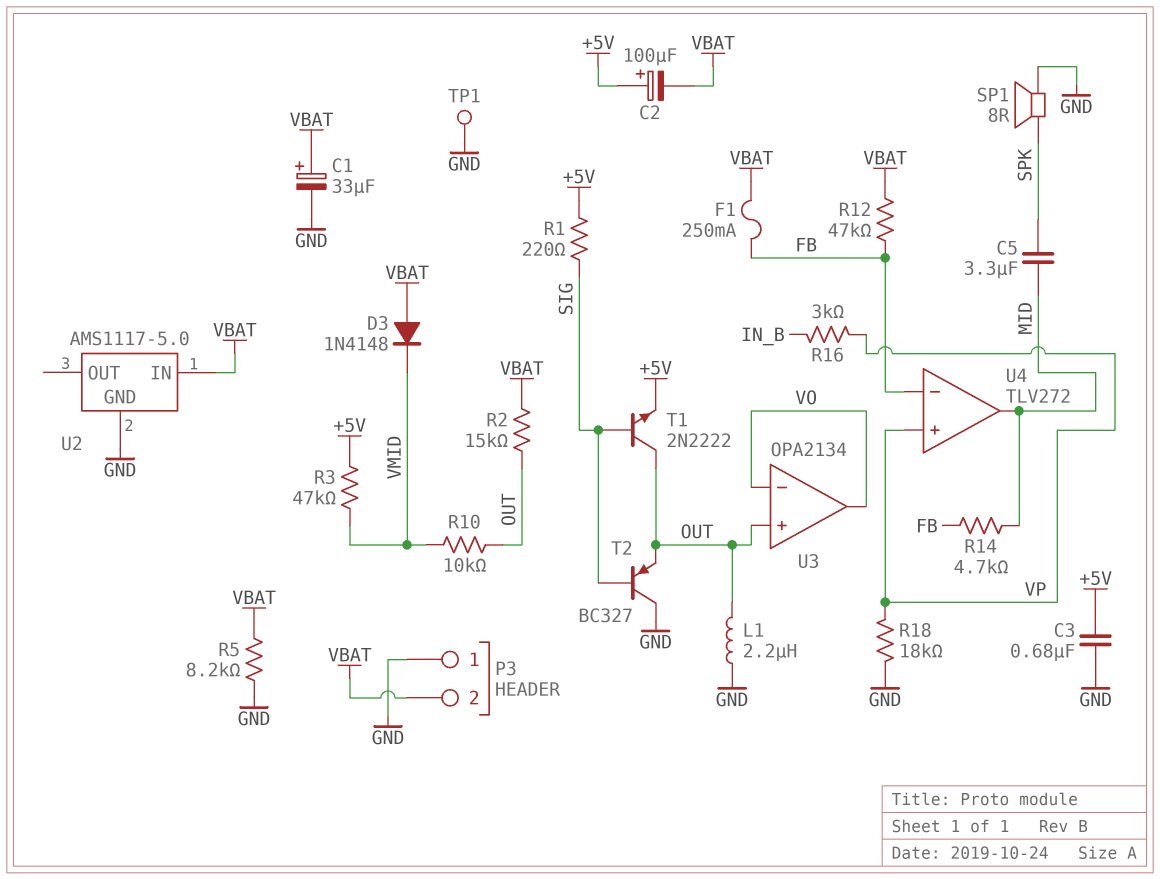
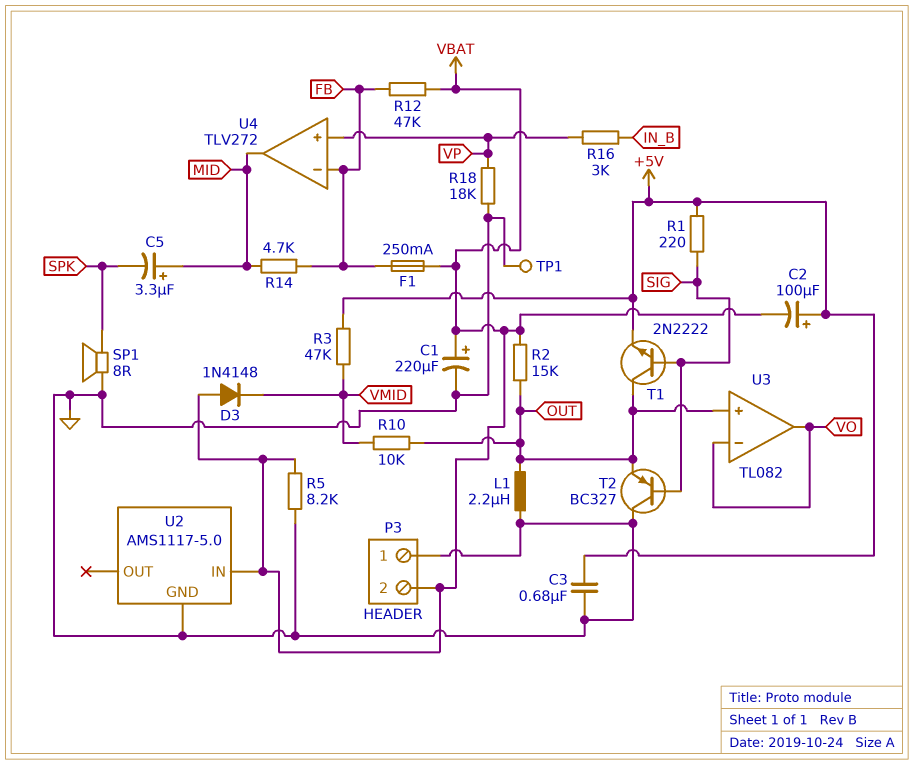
C1: 33uF (plus VBAT, minus GND) -> 220uF (plus VBAT, minus GND)
C5: 3.3uF (MID, SPK) -> 3.3uF (plus MID, minus SPK)
U3: OPA2134 -> TL082

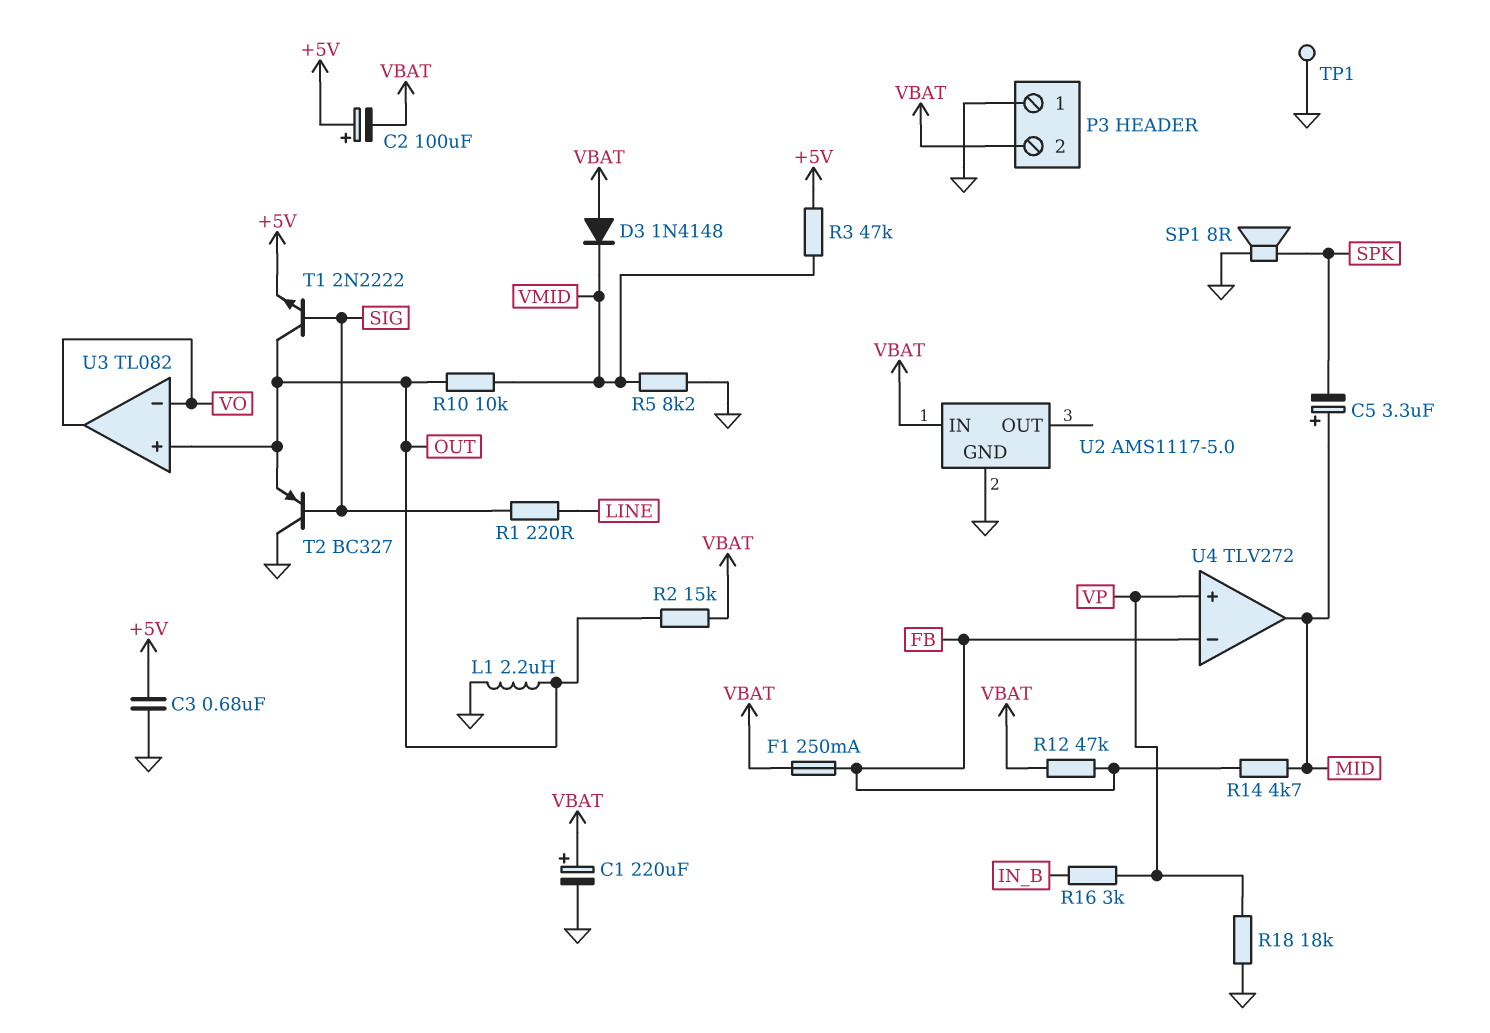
R1: 220 (+5V, SIG) -> 220 (LINE, SIG)
R5: 8.2k (GND, VBAT) -> 8.2k (GND, VMID)

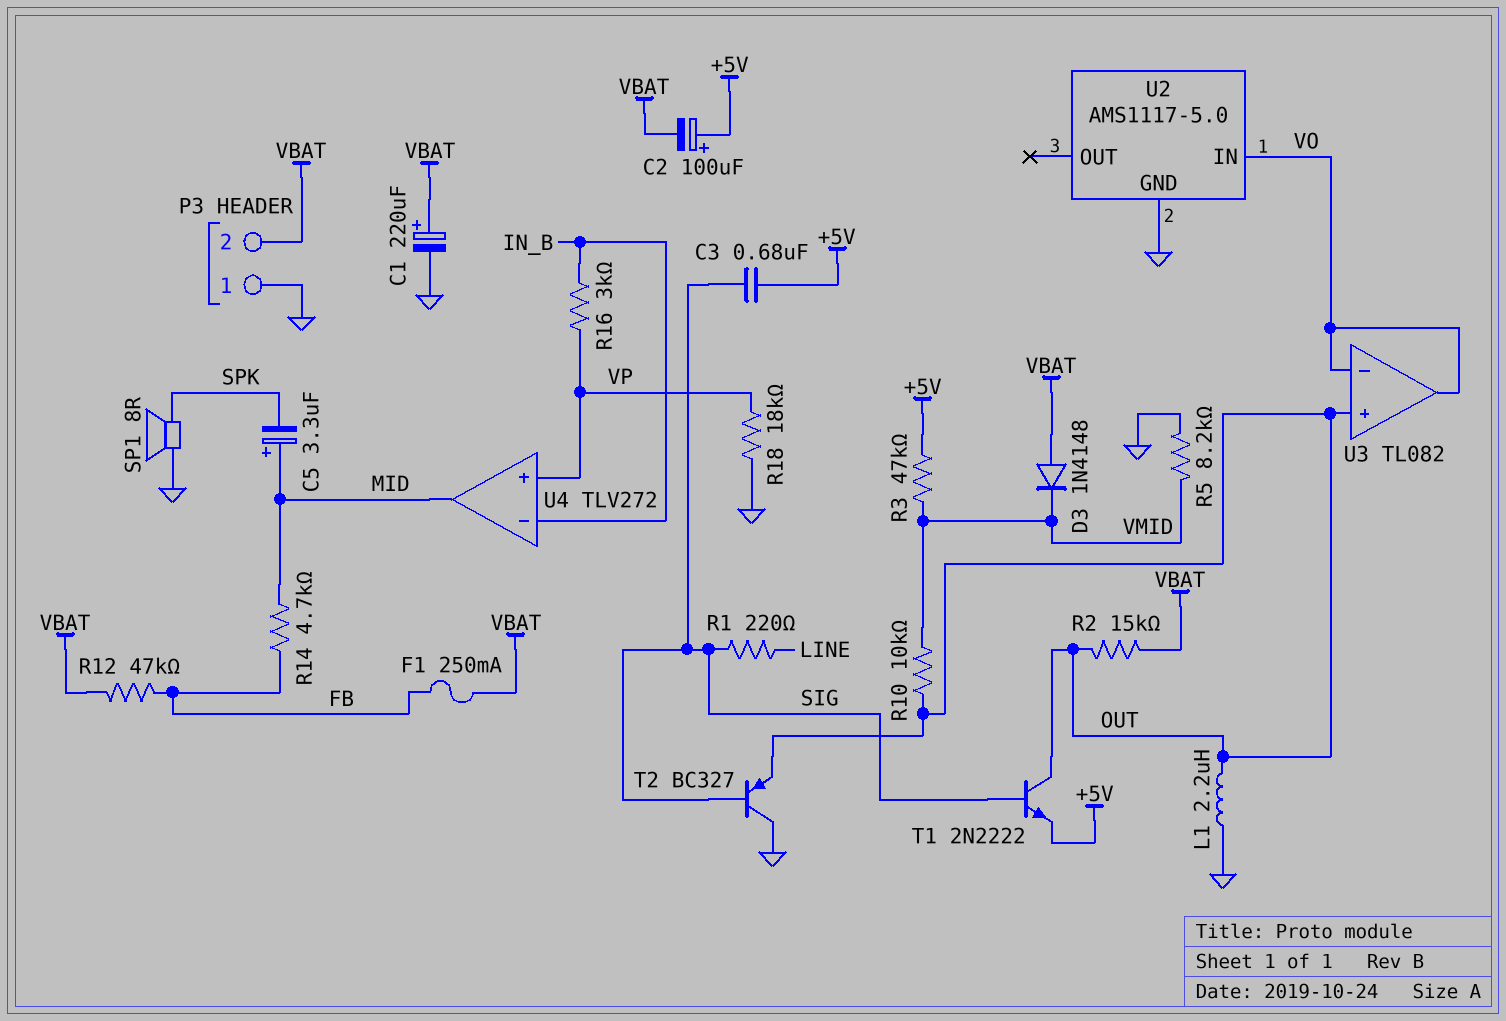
C3: 680nF (+5V, GND) -> 680nF (+5V, SIG)
TP1: test point (GND) -> none
U2 pin IN: VBAT -> VO
U4 pin in-: FB -> IN_B

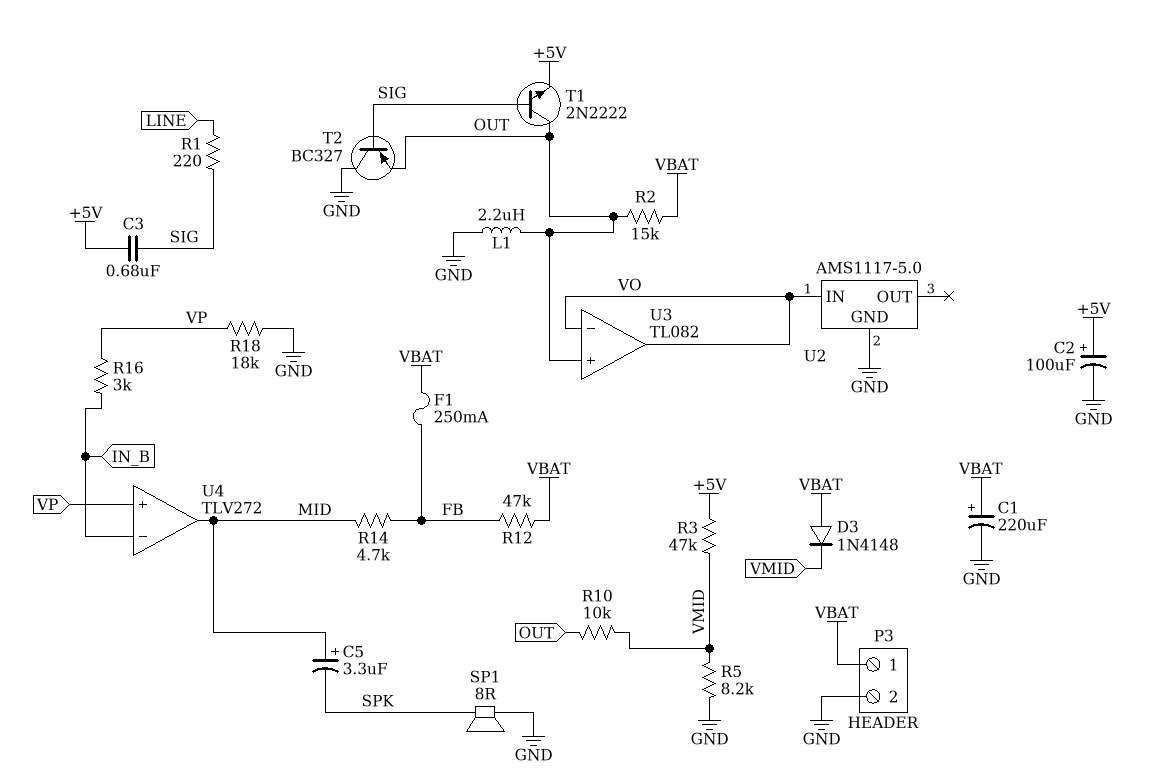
C2: 100uF (plus +5V, minus VBAT) -> 100uF (plus +5V, minus GND)
P3 pin 1: GND -> VBAT
P3 pin 2: VBAT -> GND

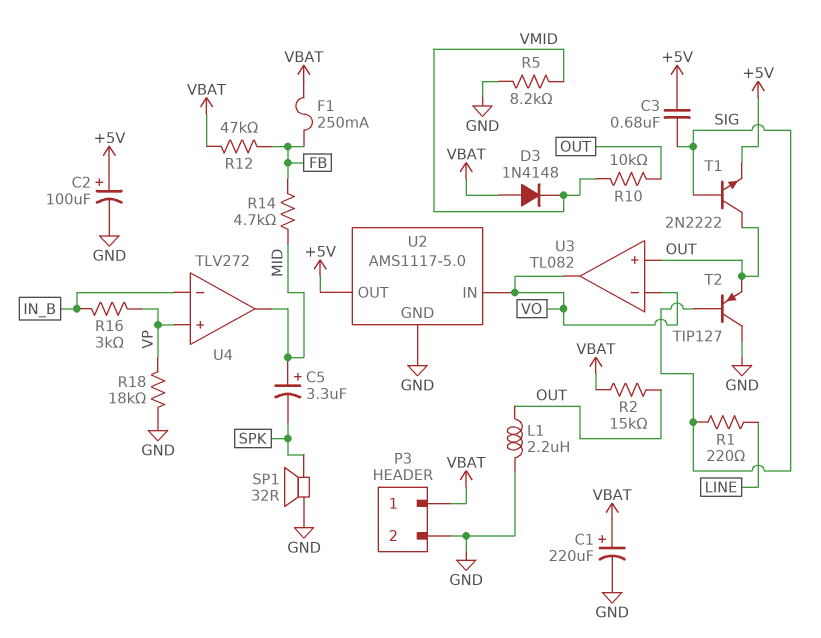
R3: 47k (+5V, VMID) -> none
SP1: speaker 8R (GND, SPK) -> speaker 32R (GND, SPK)
T2: PNP BC327 (B SIG, C GND, E OUT) -> PNP TIP127 (B SIG, C GND, E OUT)
U2 pin OUT: none -> +5V

